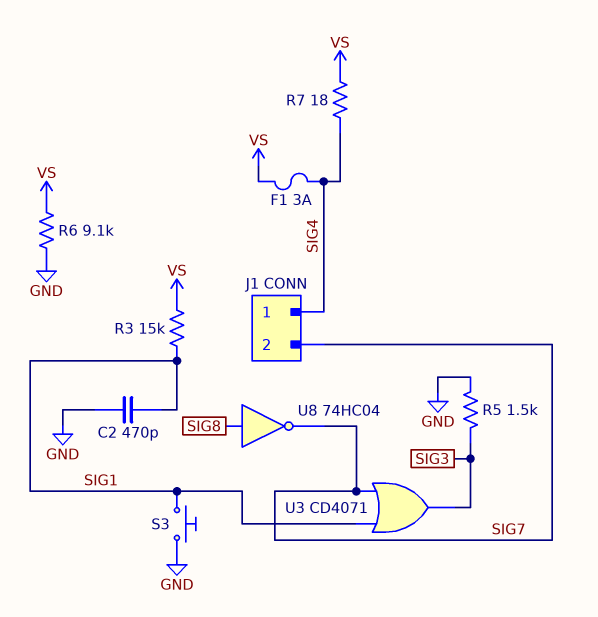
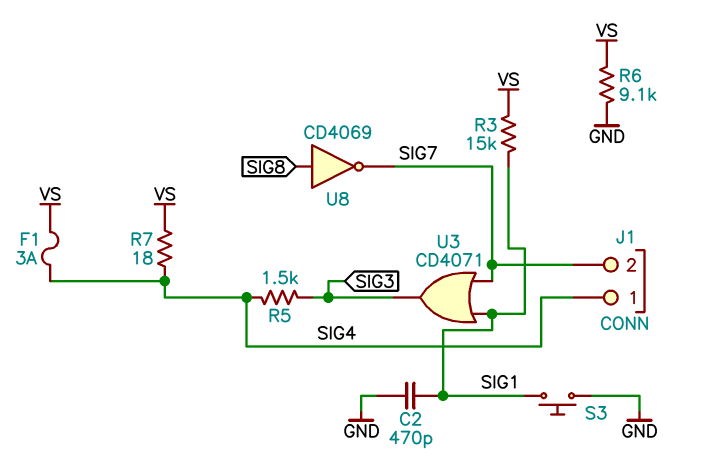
R5: 1.5k (GND, SIG3) -> 1.5k (SIG3, SIG4)
U8: NOT 74HC04 (in SIG8, out SIG7) -> NOT CD4069 (in SIG8, out SIG7)

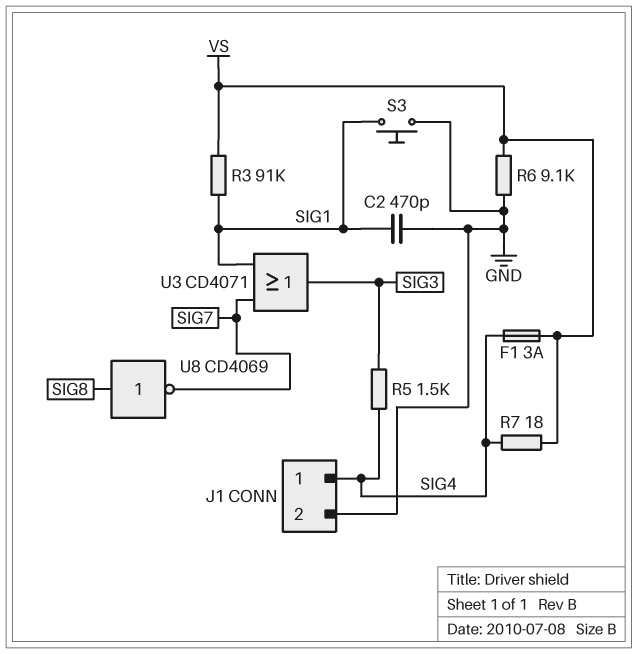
J1 pin 2: SIG7 -> GND
R3: 15k (SIG1, VS) -> 91k (SIG1, VS)

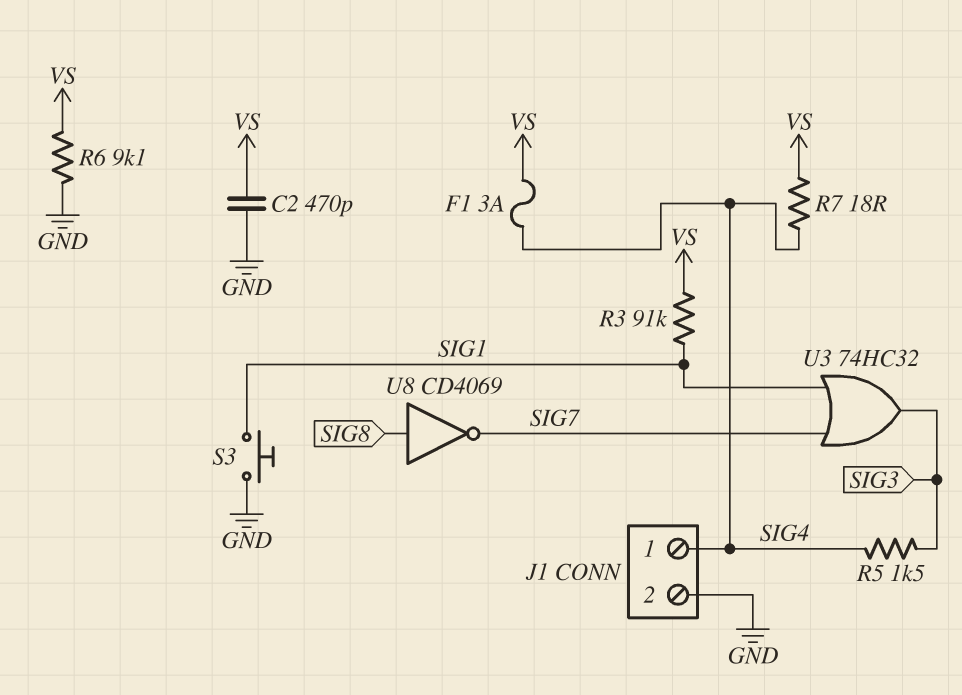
C2: 470pF (GND, SIG1) -> 470pF (GND, VS)
U3: OR CD4071 (in SIG1, in SIG7, out SIG3) -> OR 74HC32 (in SIG1, in SIG7, out SIG3)

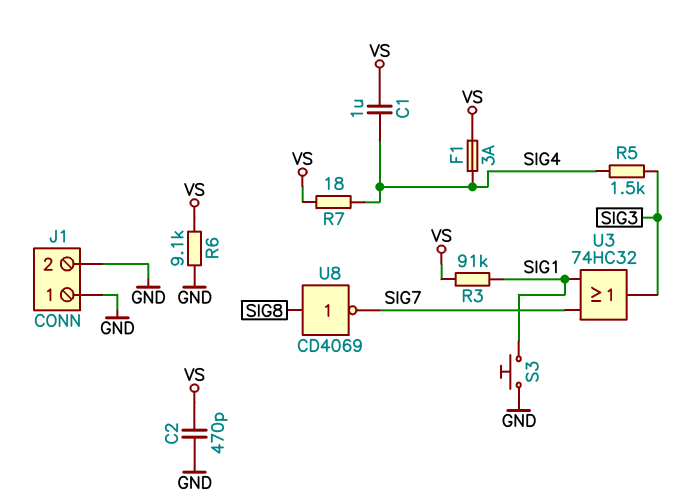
C1: none -> 1uF (SIG4, VS)
J1 pin 1: SIG4 -> GND

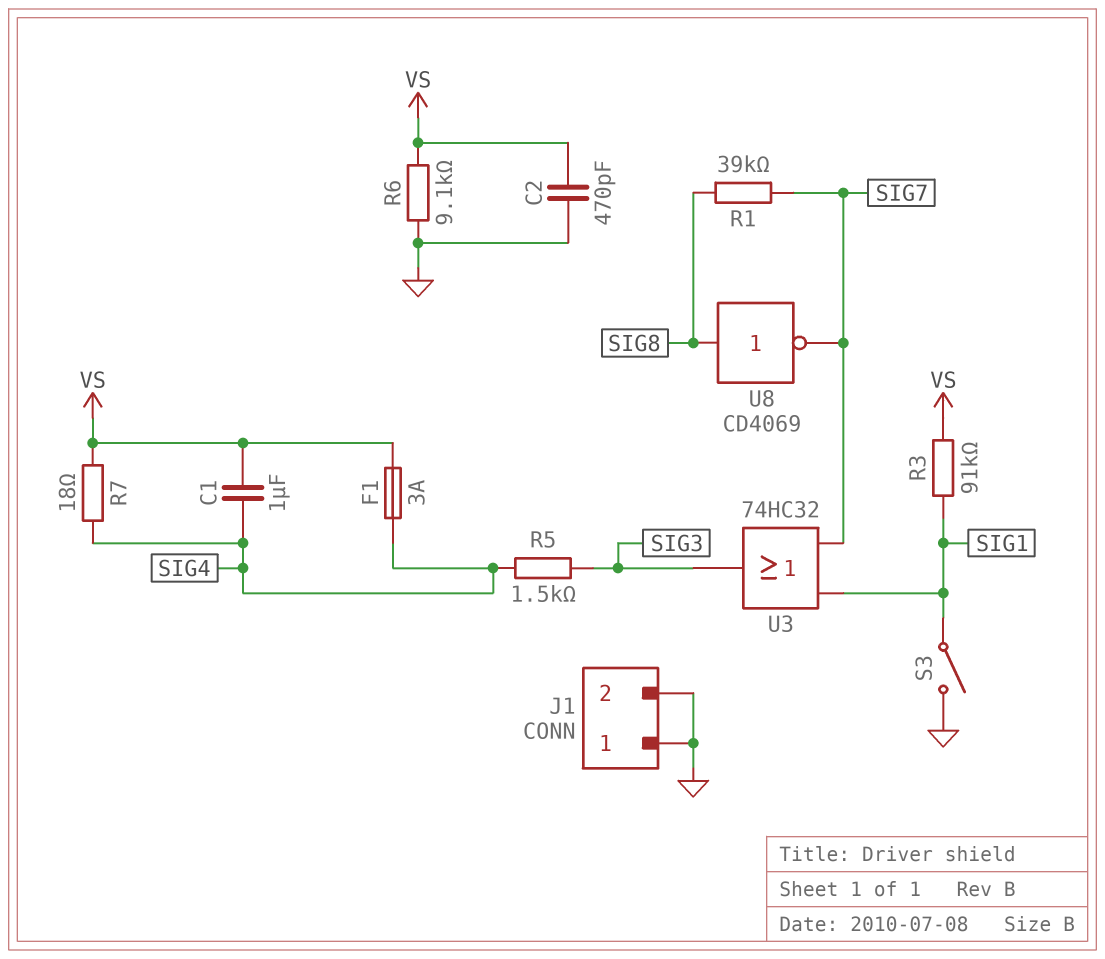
R1: none -> 39k (SIG7, SIG8)
S3: button (GND, SIG1) -> switch (GND, SIG1)

